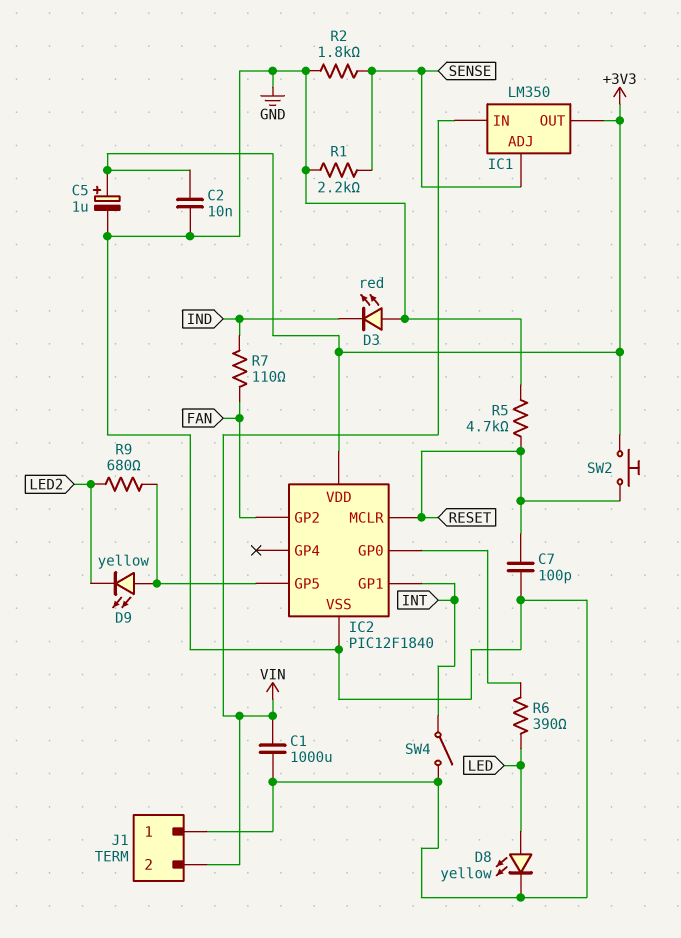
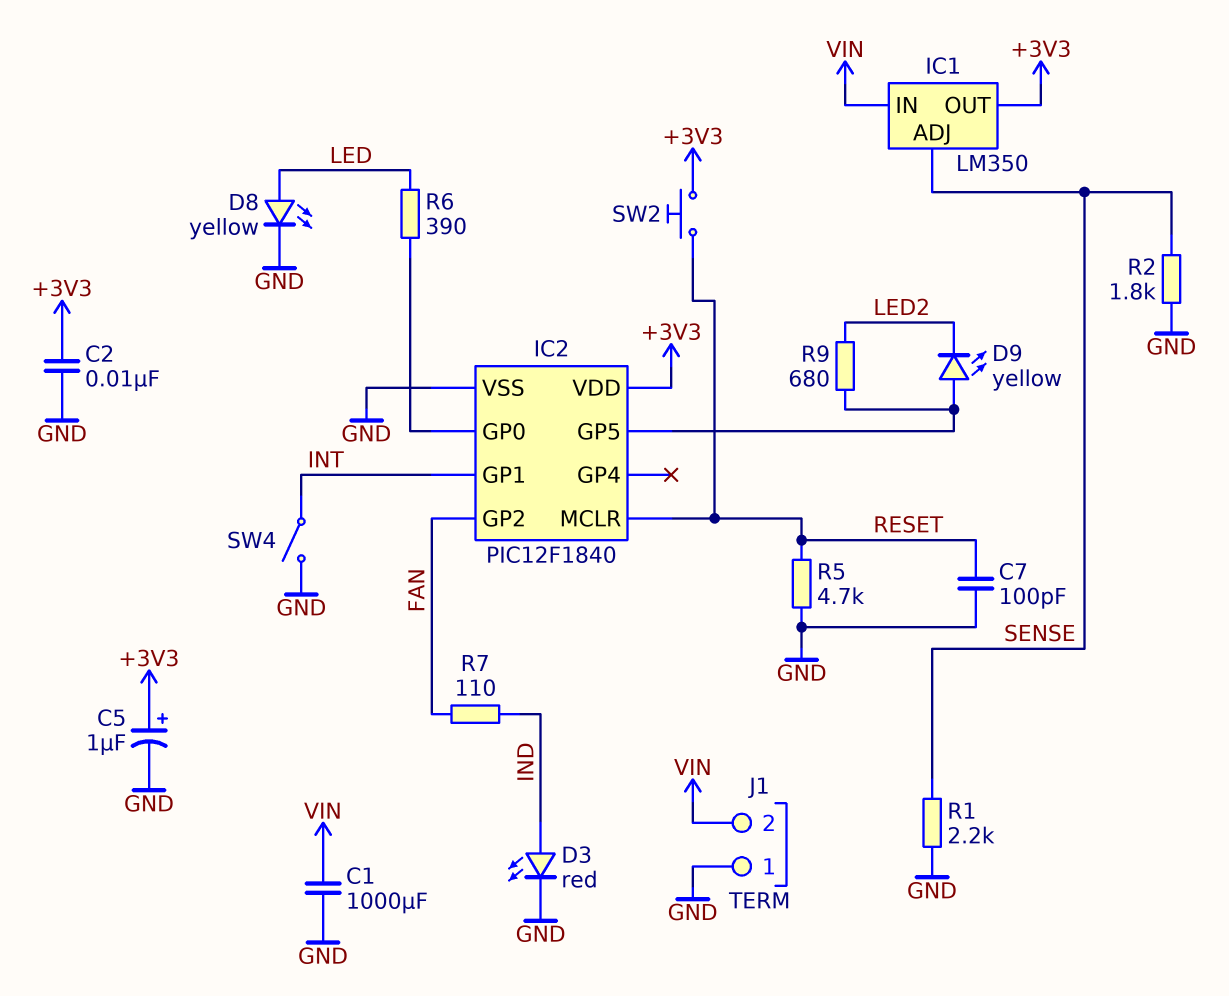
D3: LED red (A GND, K IND) -> LED red (A IND, K GND)

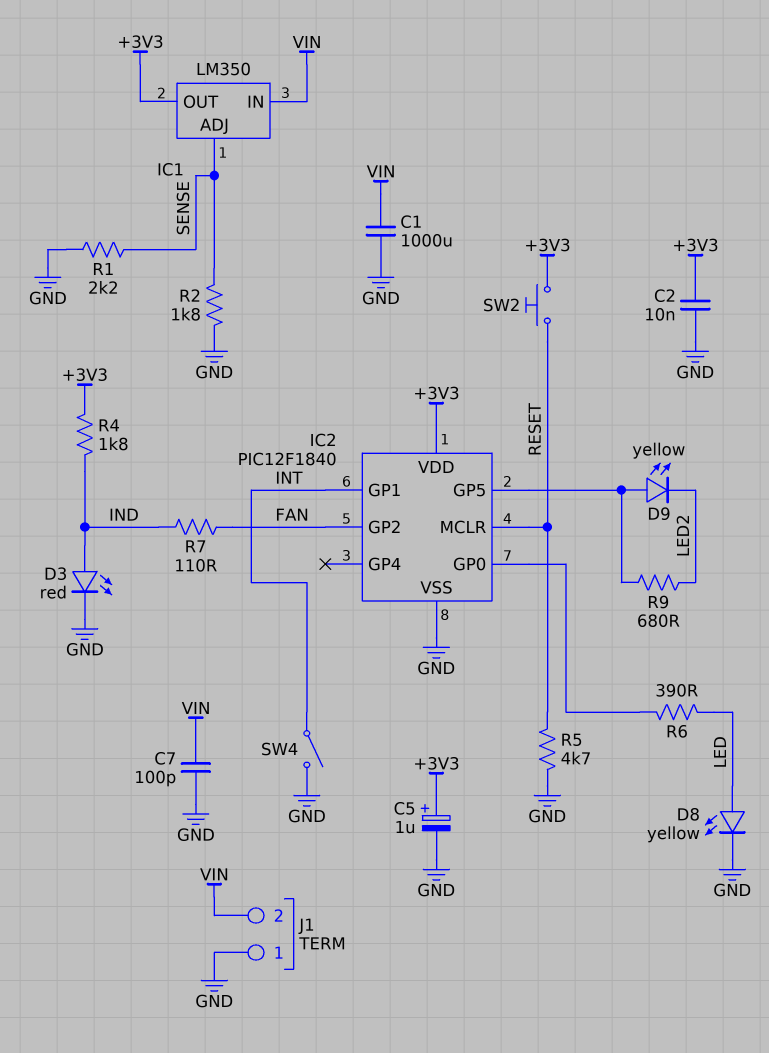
C7: 100pF (GND, RESET) -> 100pF (GND, VIN)
R4: none -> 1.8k (+3V3, IND)

